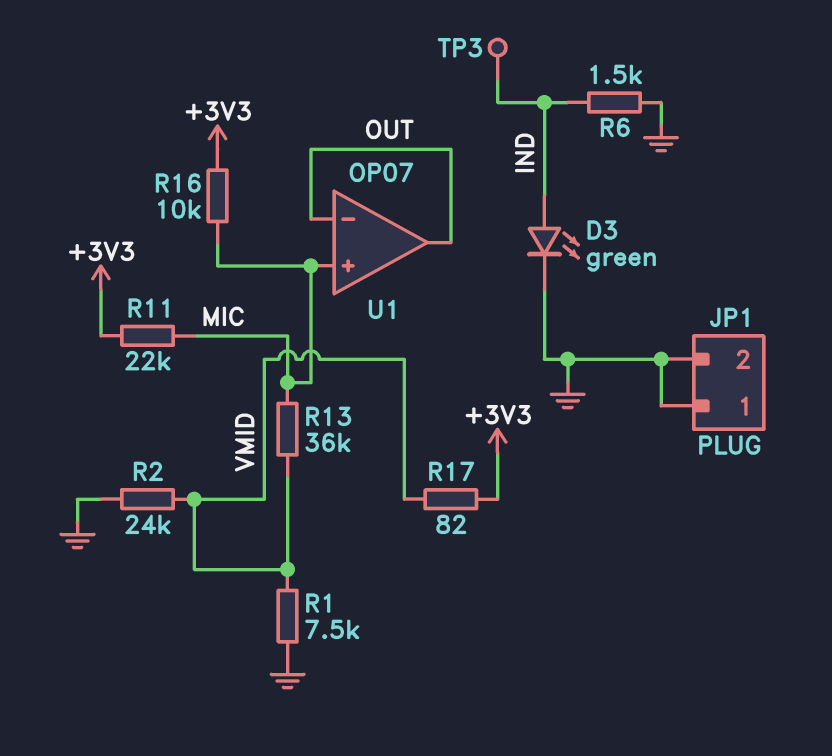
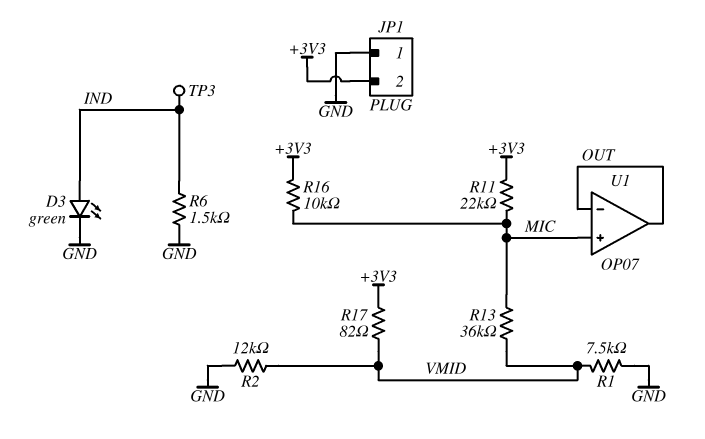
JP1 pin 2: GND -> +3V3
R2: 24k (GND, VMID) -> 12k (GND, VMID)

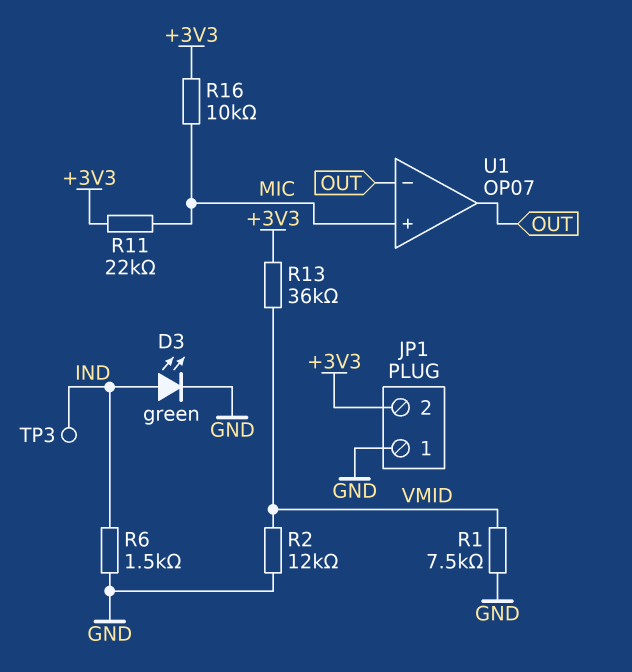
R13: 36k (MIC, VMID) -> 36k (+3V3, VMID)
R17: 82 (+3V3, VMID) -> none

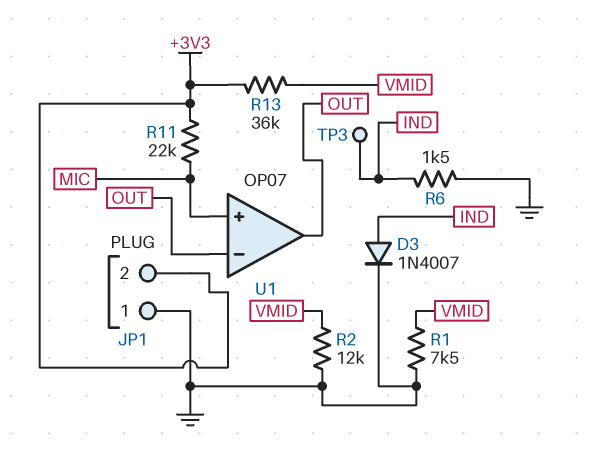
D3: LED green (A IND, K GND) -> diode 1N4007 (A IND, K GND)
R16: 10k (+3V3, MIC) -> none

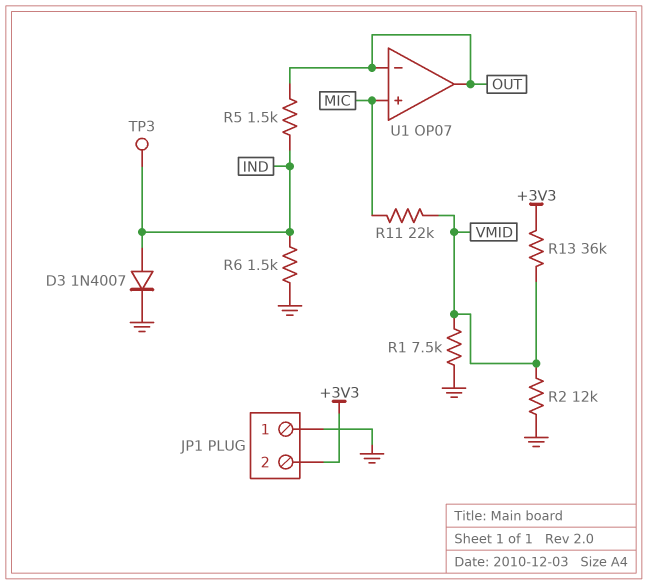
R5: none -> 1.5k (IND, OUT)
R11: 22k (+3V3, MIC) -> 22k (MIC, VMID)

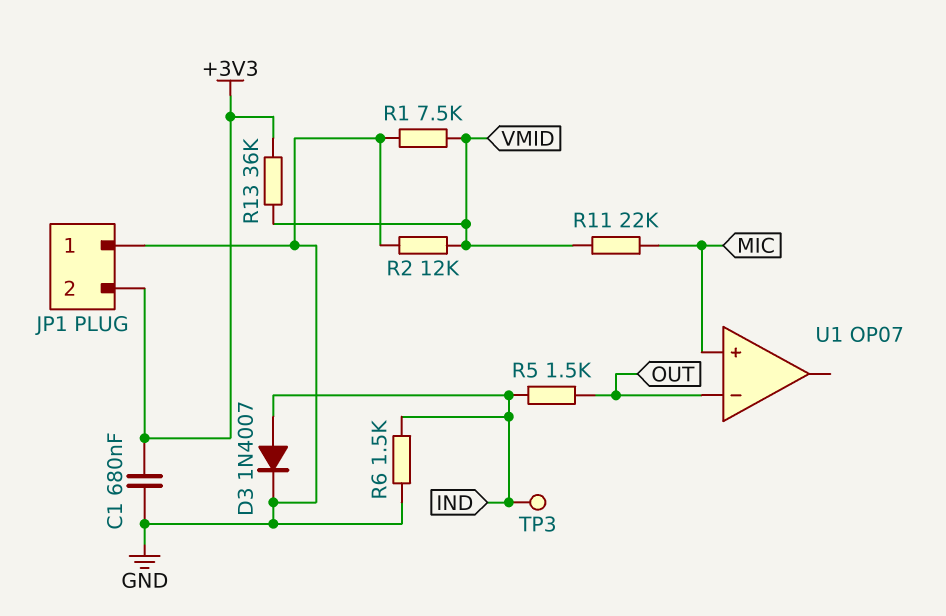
C1: none -> 680nF (+3V3, GND)
U1 pin out: OUT -> none

